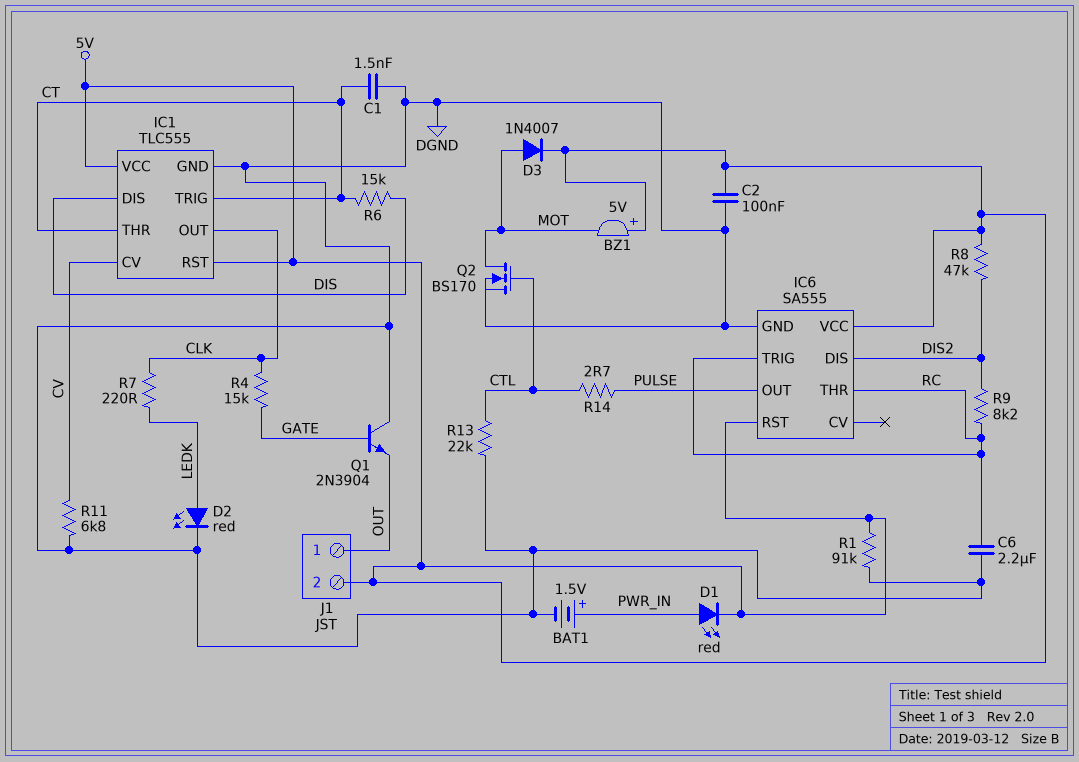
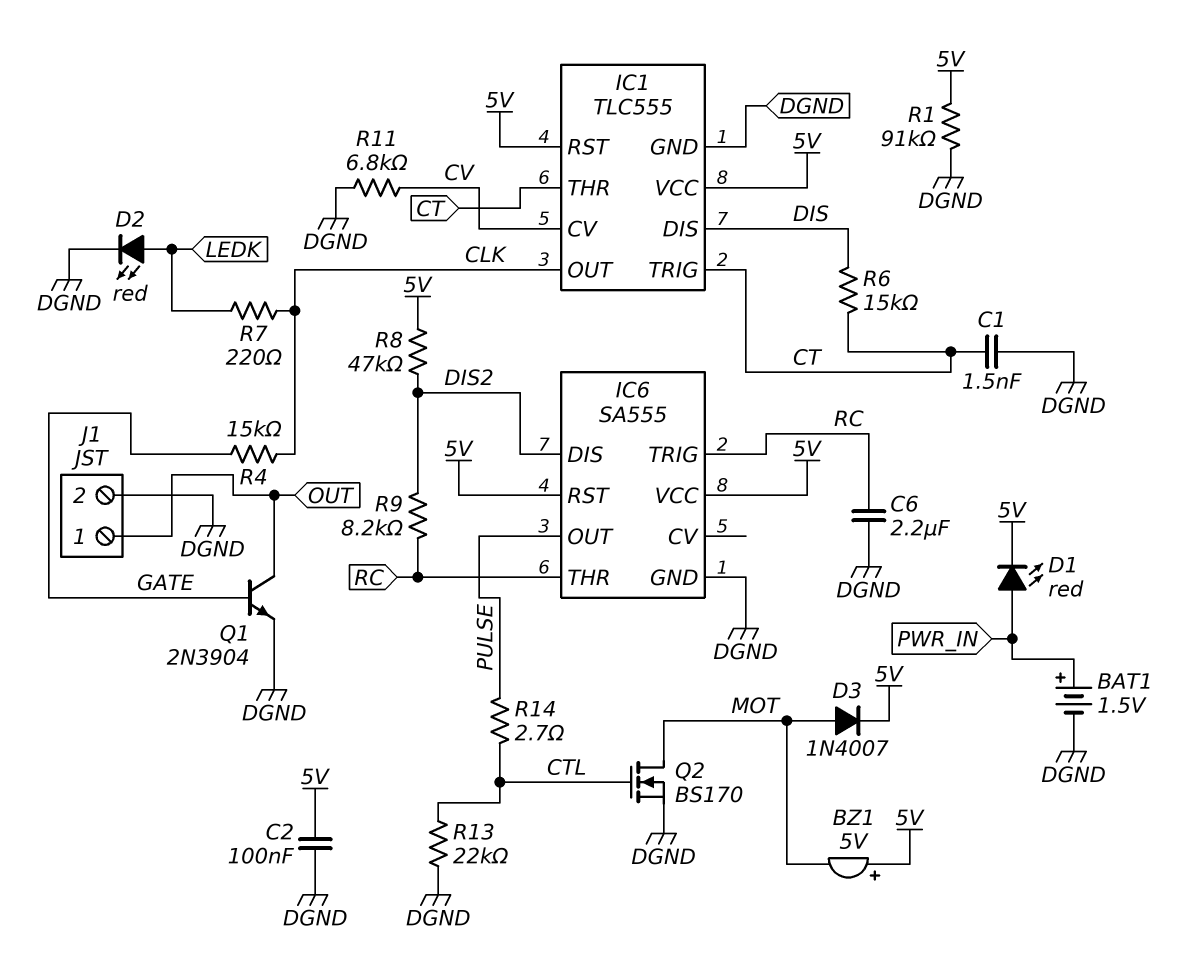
J1 pin 2: 5V -> DGND
Q1: NPN 2N3904 (B GATE, C DGND, E OUT) -> NPN 2N3904 (B GATE, C OUT, E DGND)

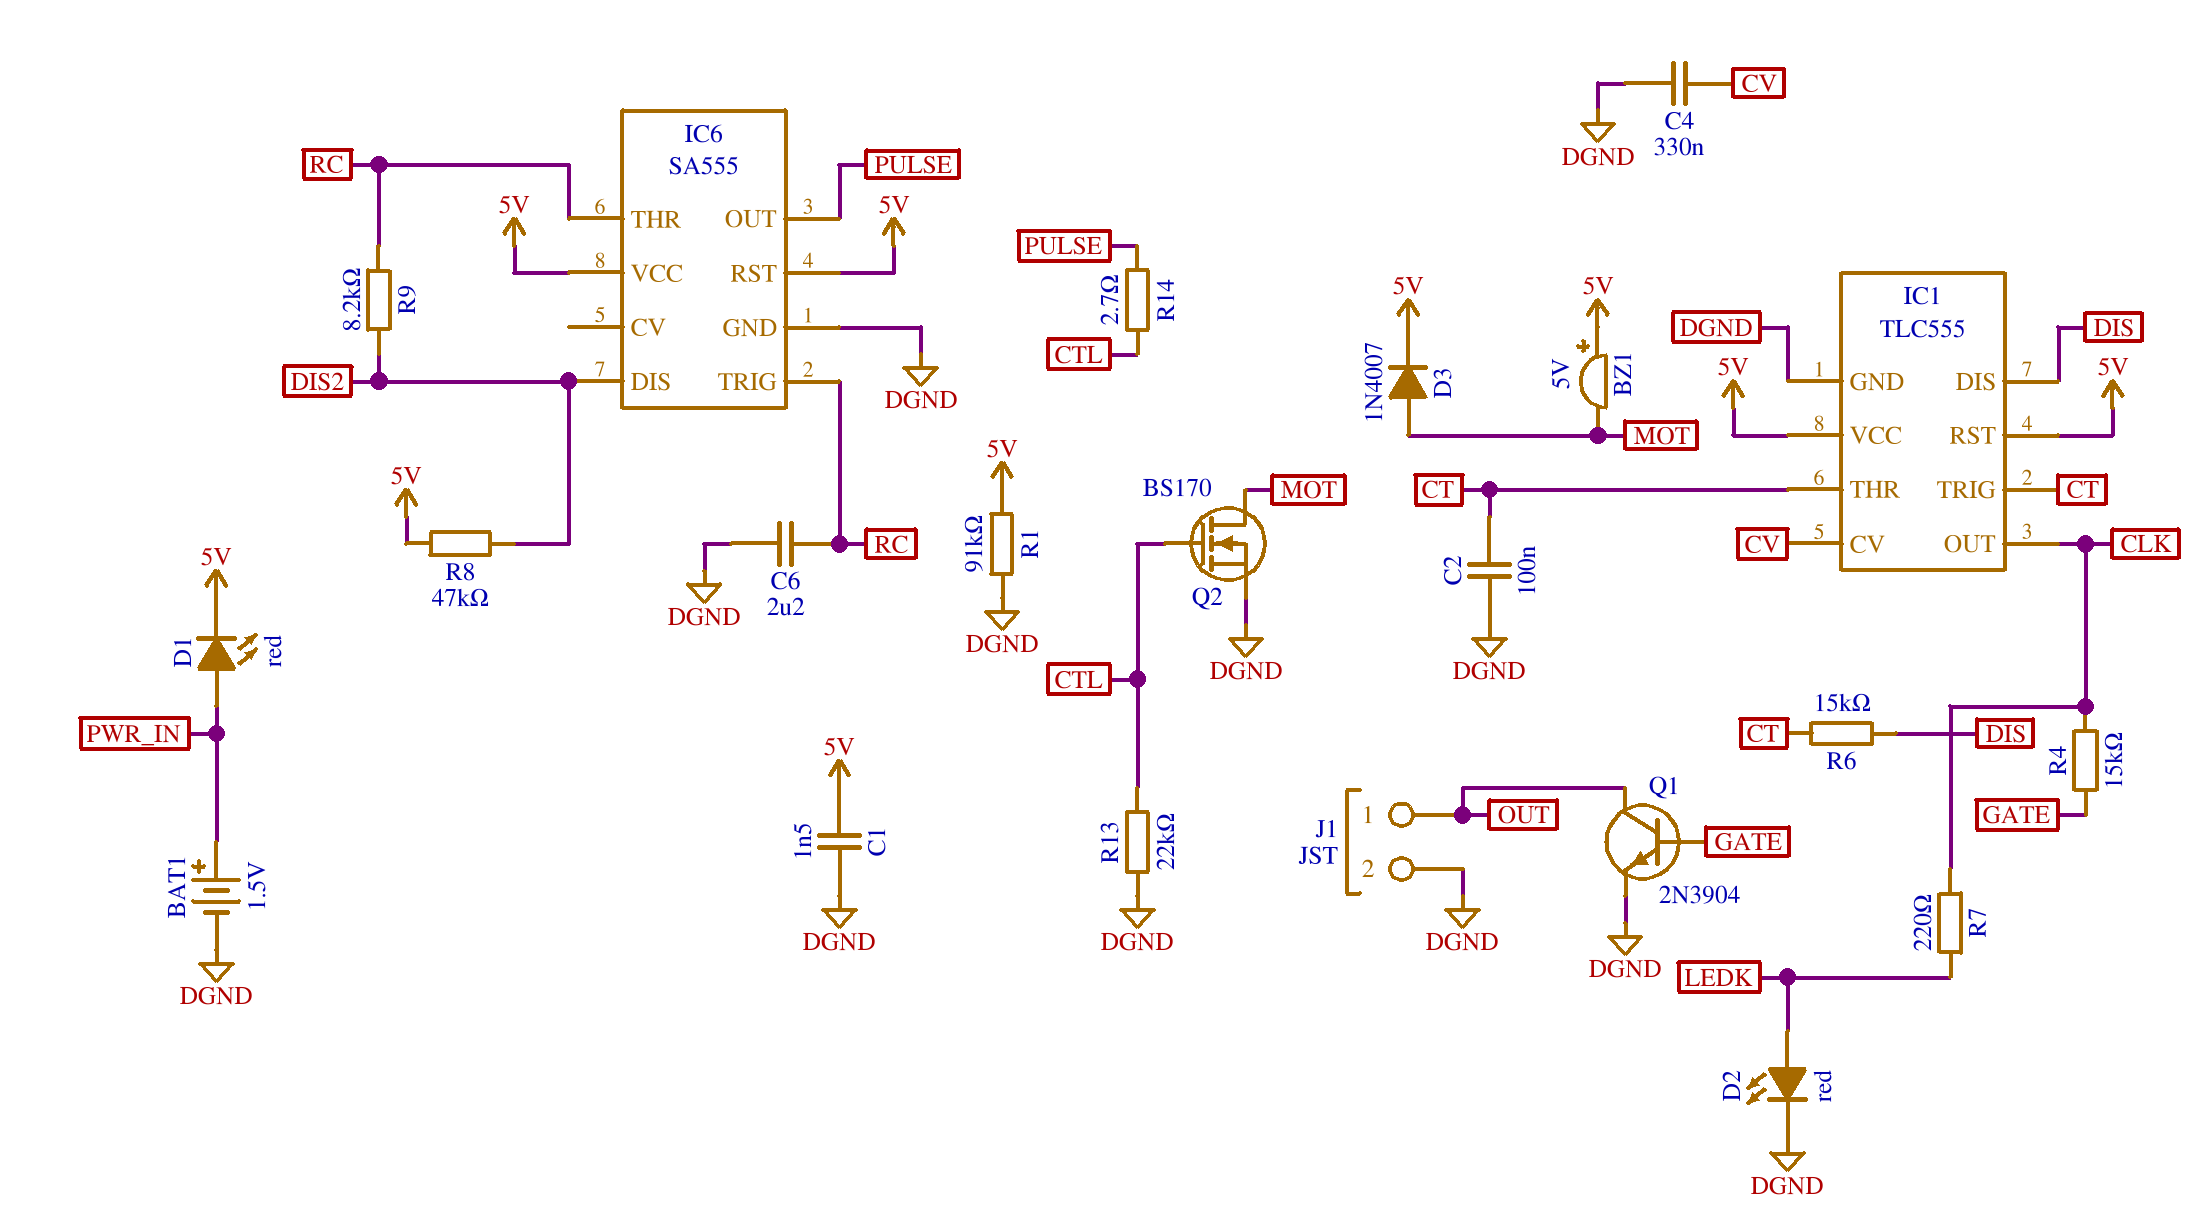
C1: 1.5nF (CT, DGND) -> 1.5nF (5V, DGND)
C2: 100nF (5V, DGND) -> 100nF (CT, DGND)
C4: none -> 330nF (CV, DGND)
R11: 6.8k (CV, DGND) -> none

